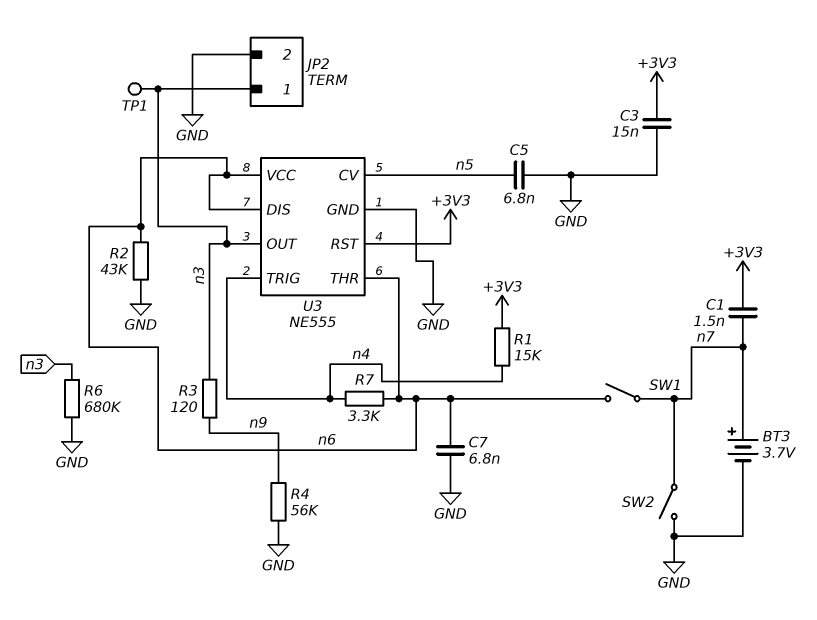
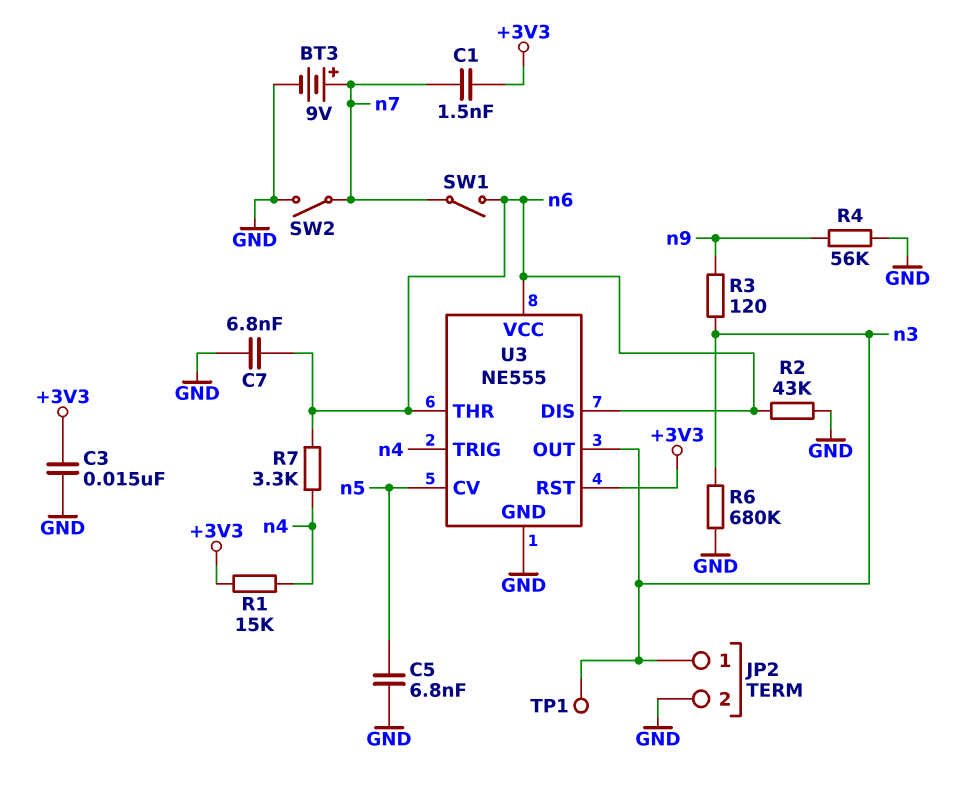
BT3: 3.7V (plus n7, minus GND) -> 9V (plus n7, minus GND)

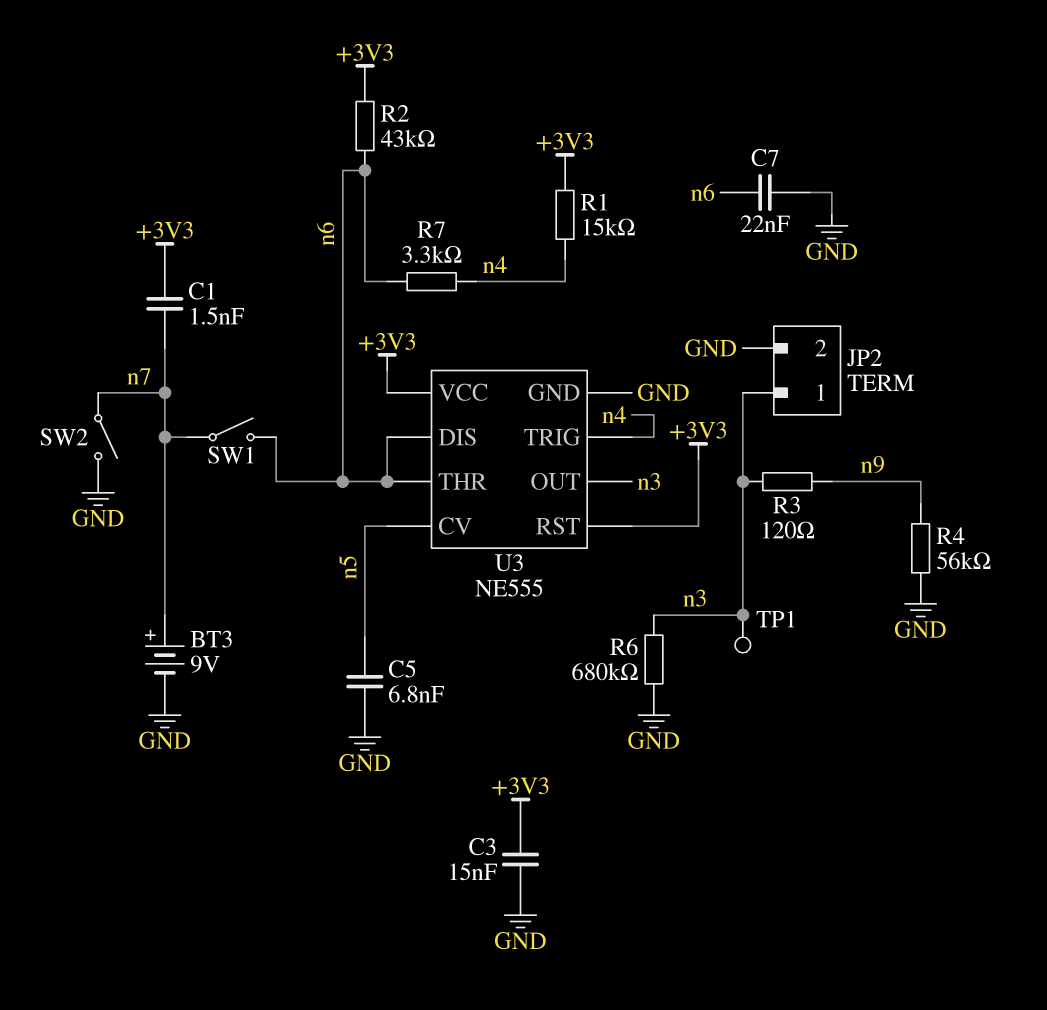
C7: 6.8nF (GND, n6) -> 22nF (GND, n6)
R2: 43k (GND, n6) -> 43k (+3V3, n6)
U3 pin VCC: n6 -> +3V3

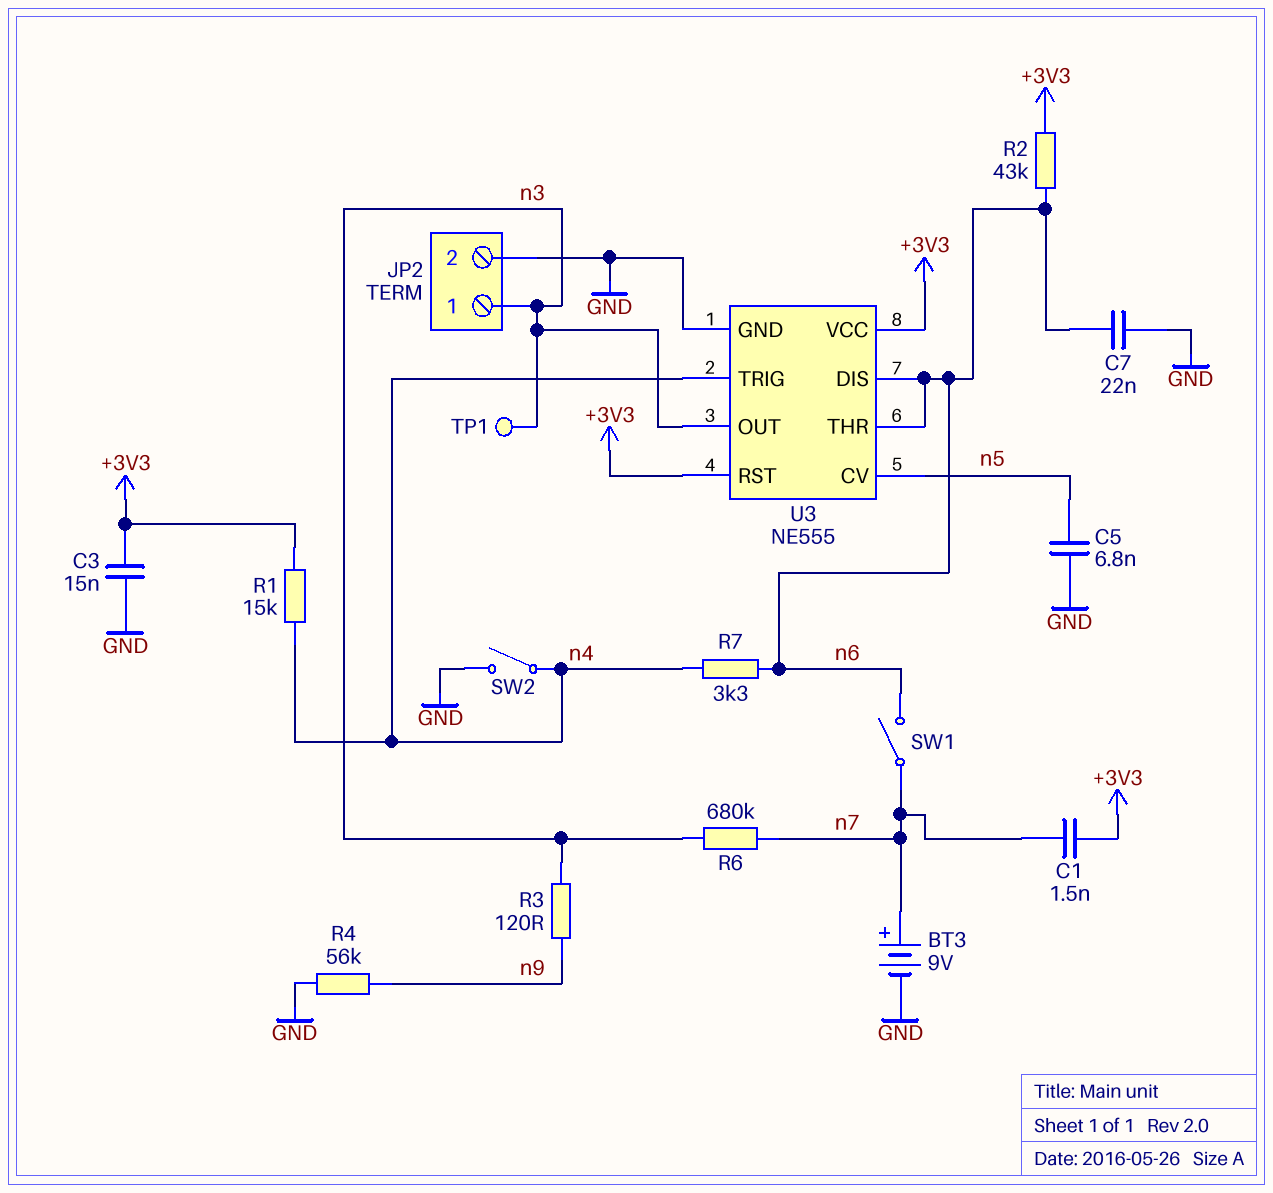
R6: 680k (GND, n3) -> 680k (n3, n7)
SW2: switch (GND, n7) -> switch (GND, n4)

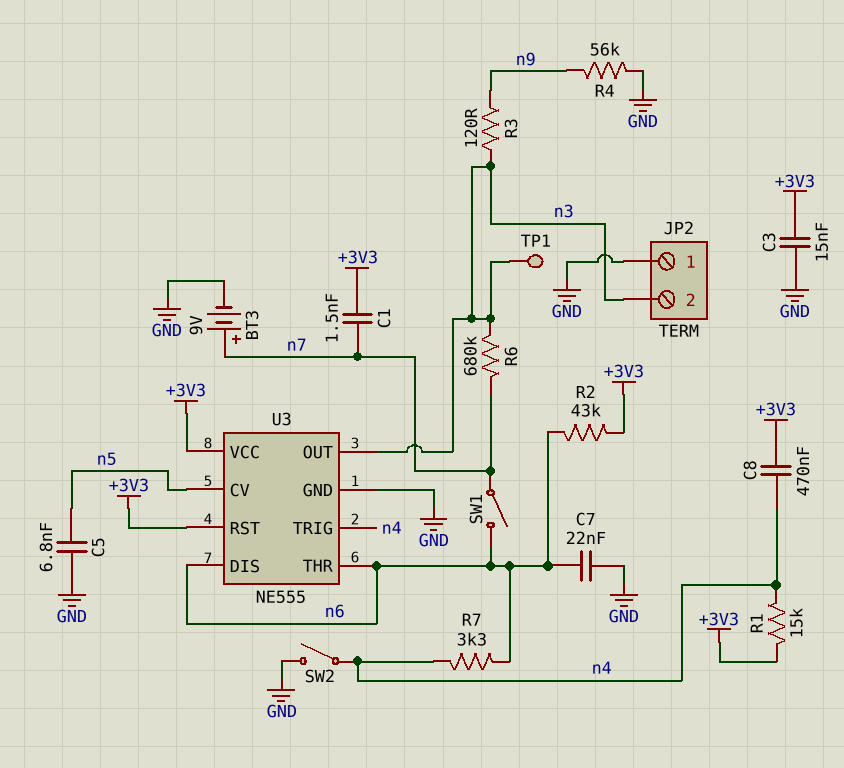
C8: none -> 470nF (+3V3, n4)
JP2 pin 1: n3 -> GND
JP2 pin 2: GND -> n3

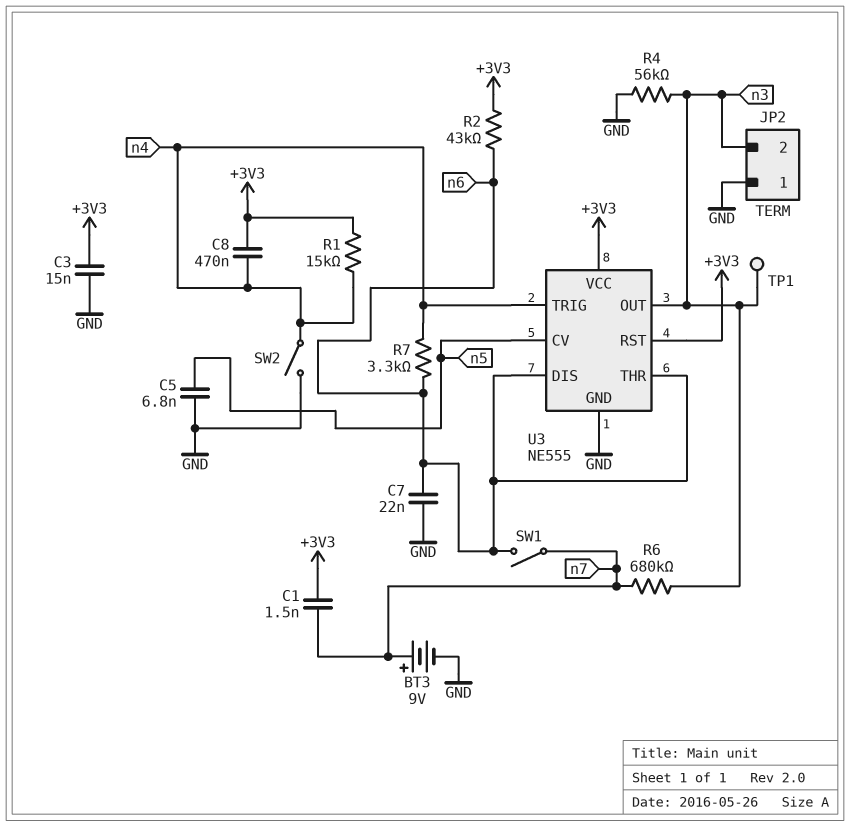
R3: 120 (n3, n9) -> none
R4: 56k (GND, n9) -> 56k (GND, n3)

